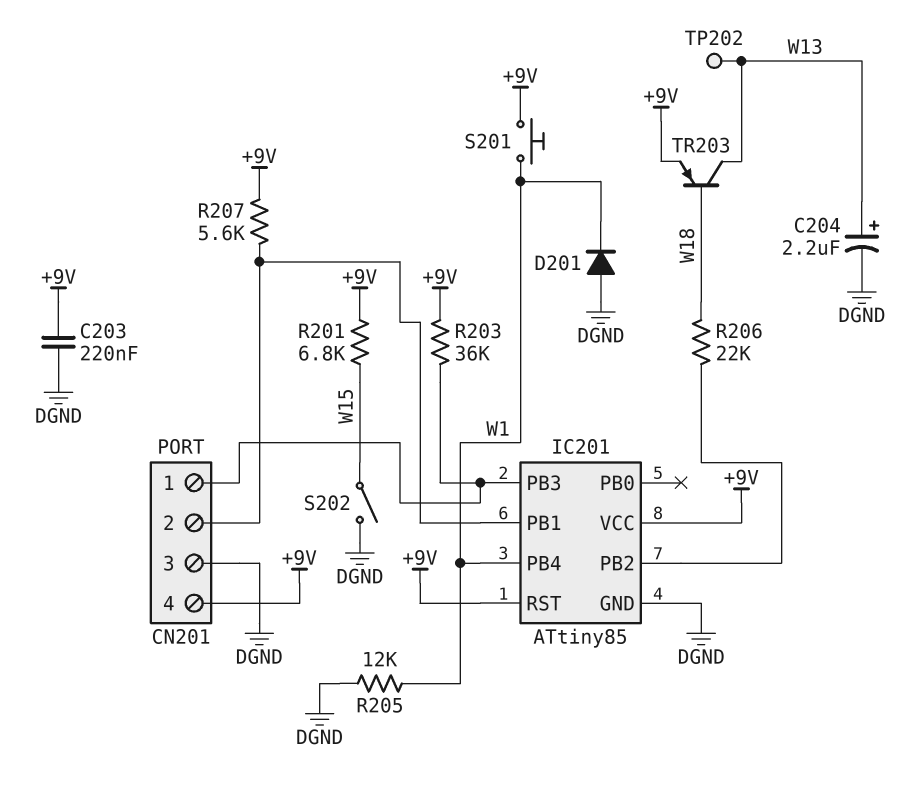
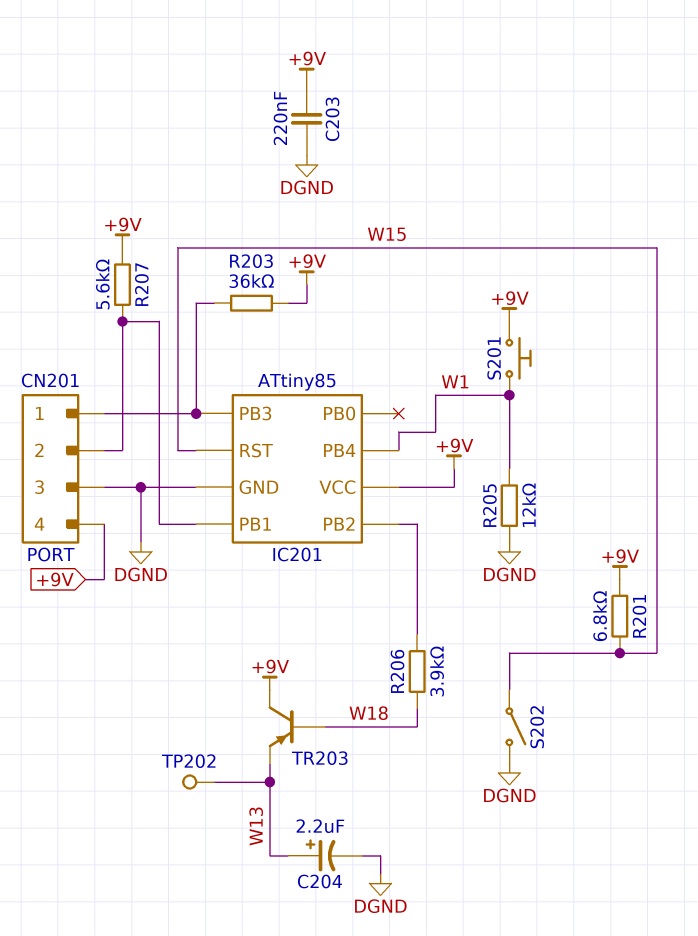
D201: diode (A DGND, K W1) -> none
IC201 pin RST: +9V -> W15
R206: 22k (IC201/PB2, W18) -> 3.9k (IC201/PB2, W18)
TR203: PNP (B W18, C W13, E +9V) -> PNP (B W18, C +9V, E W13)

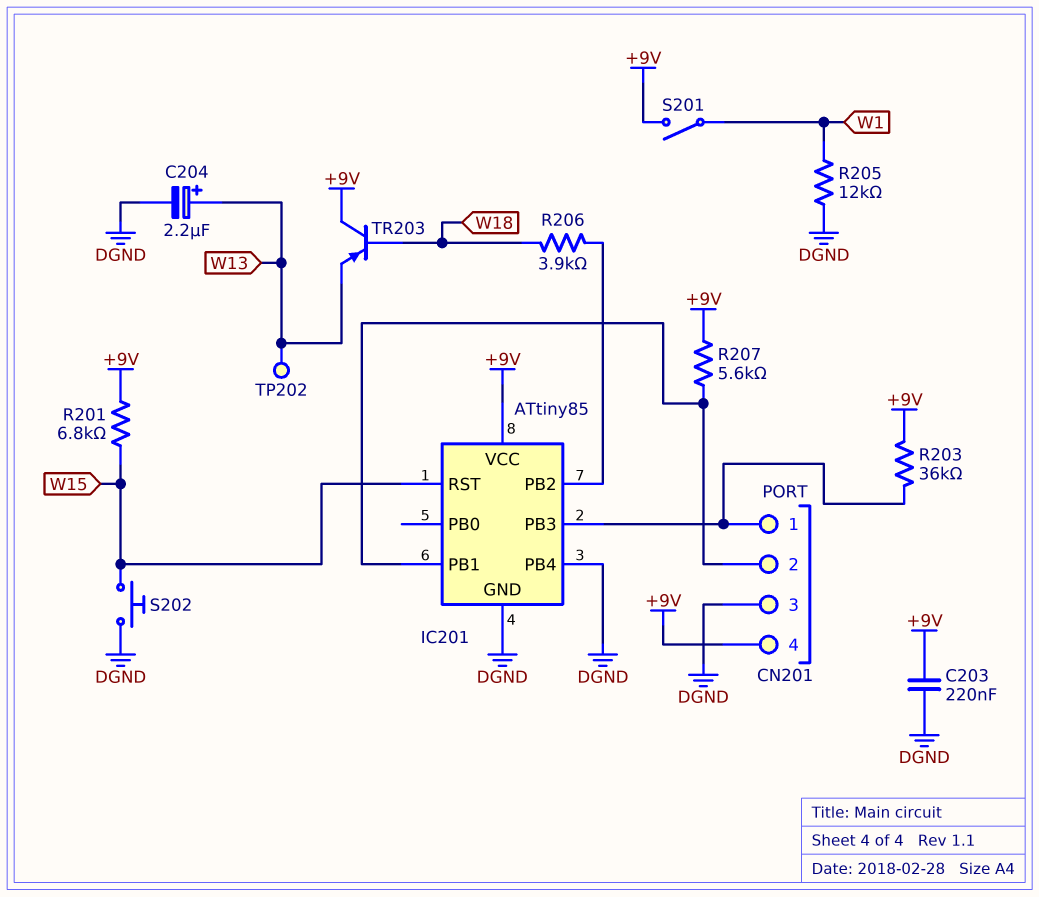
IC201 pin PB4: W1 -> DGND
S201: button (+9V, W1) -> switch (+9V, W1)
S202: switch (DGND, W15) -> button (DGND, W15)

